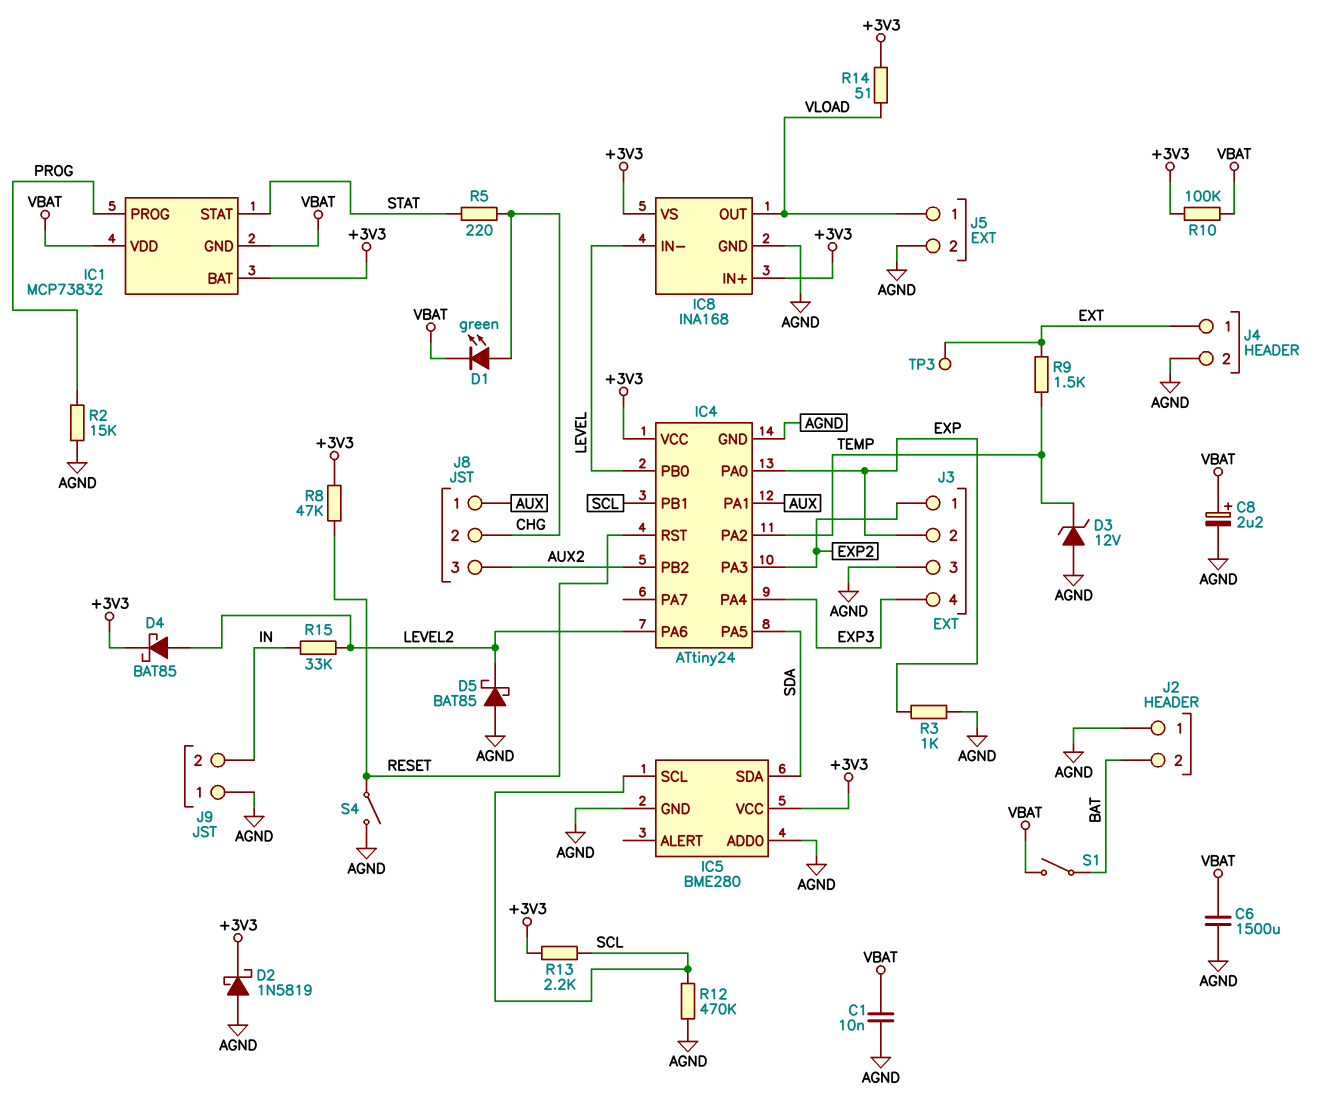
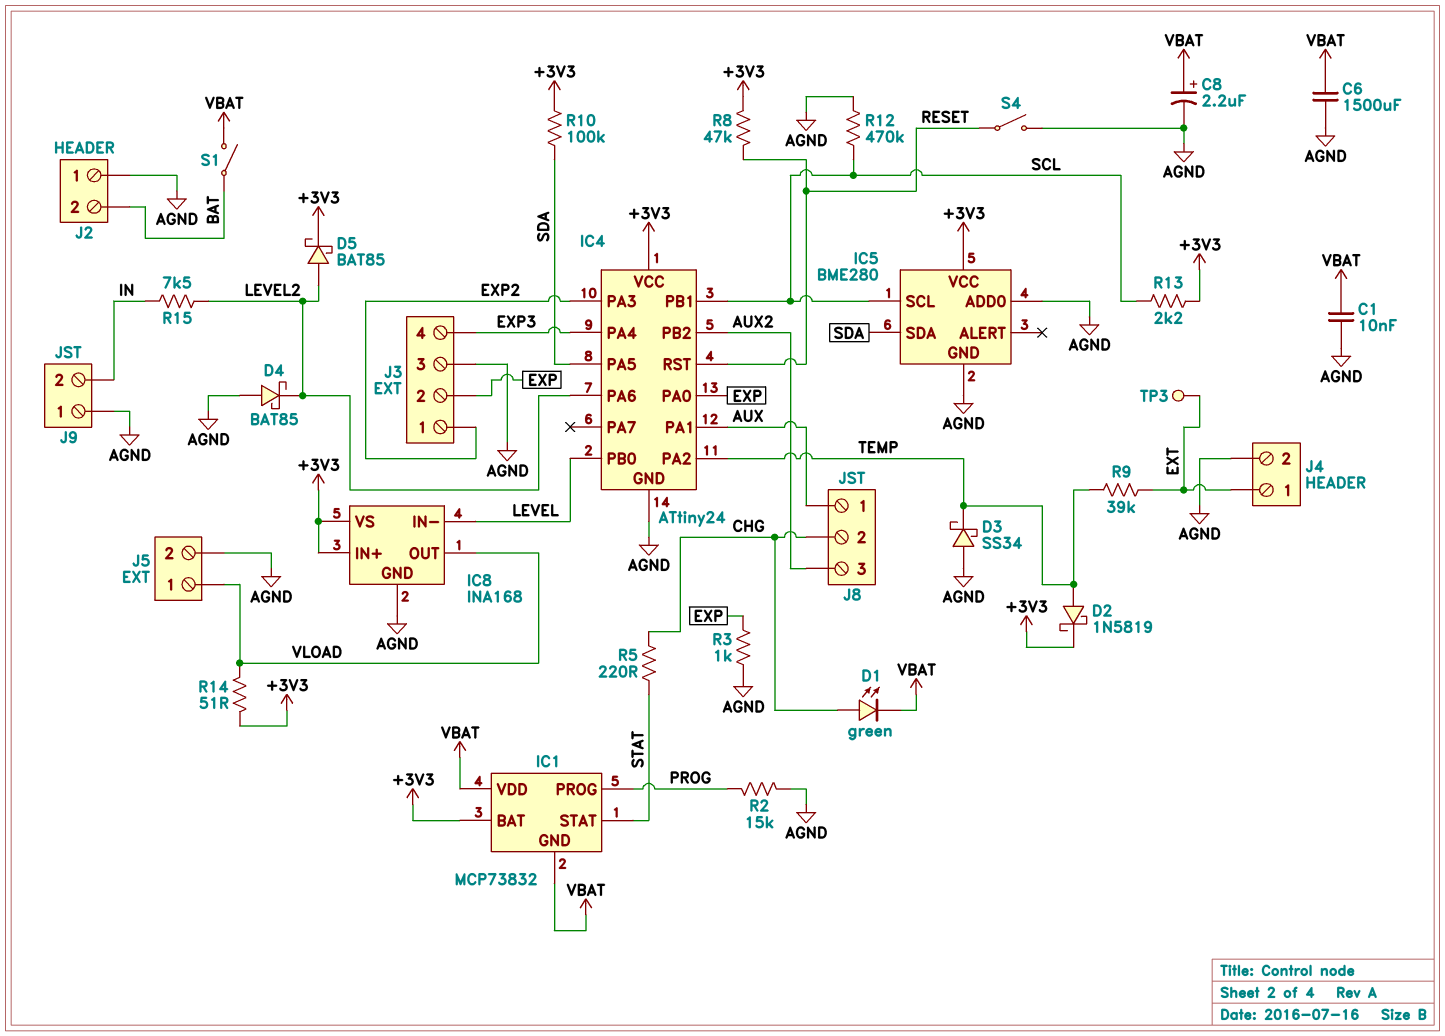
D2: schottky 1N5819 (A AGND, K +3V3) -> schottky 1N5819 (A TEMP, K +3V3)
D3: zener 12V (A AGND, K TEMP) -> schottky SS34 (A AGND, K TEMP)
D4: schottky BAT85 (A LEVEL2, K +3V3) -> schottky BAT85 (A AGND, K LEVEL2)
D5: schottky BAT85 (A AGND, K LEVEL2) -> schottky BAT85 (A LEVEL2, K +3V3)
R9: 1.5k (EXT, TEMP) -> 39k (EXT, TEMP)
R10: 100k (+3V3, VBAT) -> 100k (+3V3, SDA)
R15: 33k (IN, LEVEL2) -> 7.5k (IN, LEVEL2)

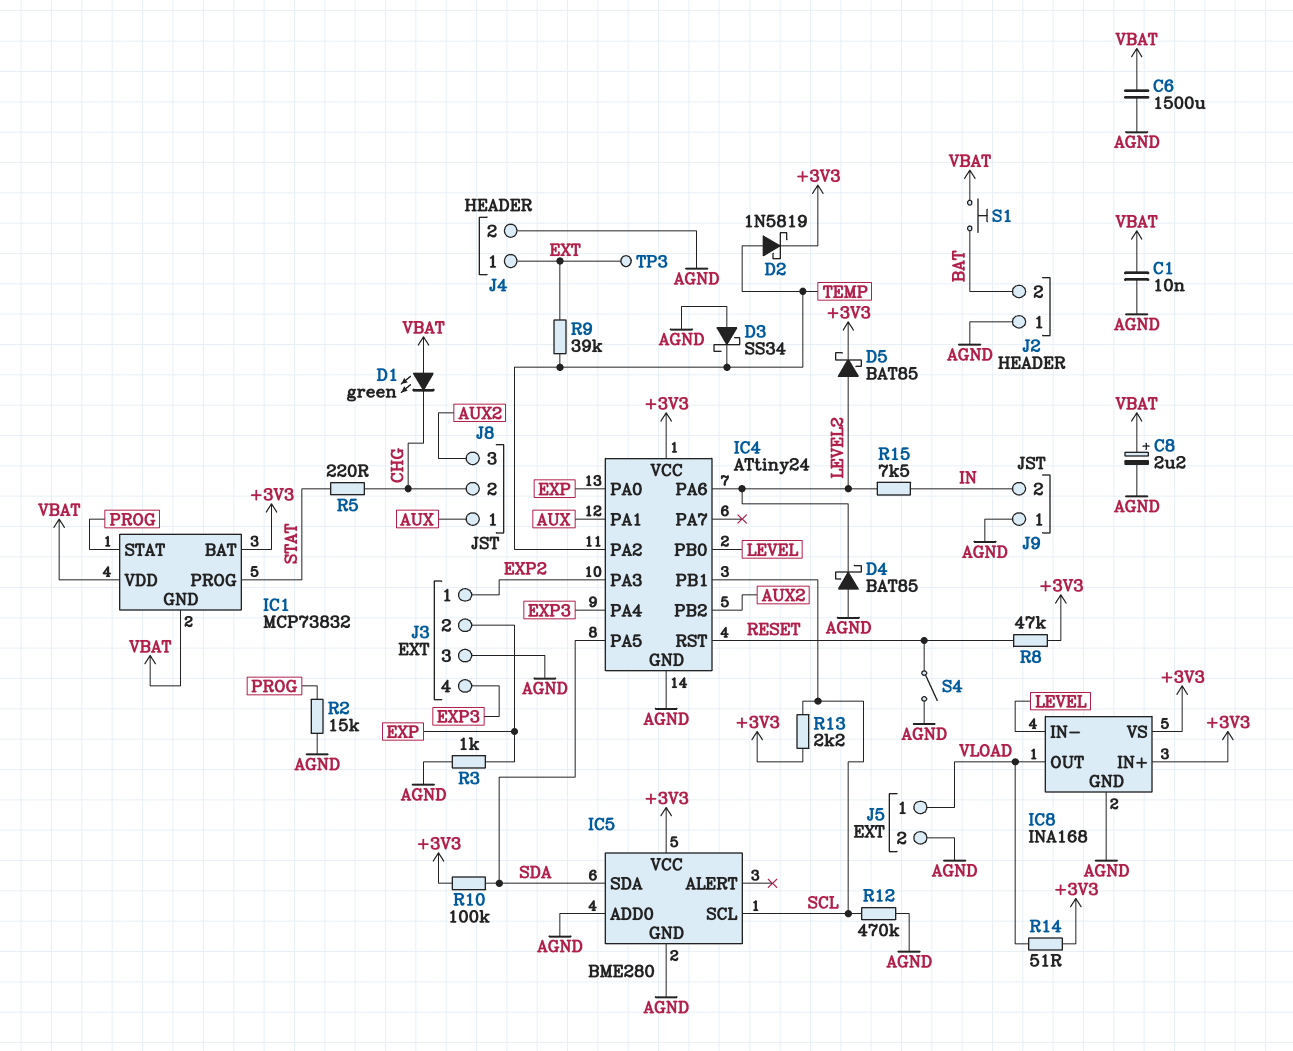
D1: LED green (A CHG, K VBAT) -> LED green (A VBAT, K CHG)
IC1 pin PROG: PROG -> STAT
IC1 pin STAT: STAT -> PROG
S1: switch (BAT, VBAT) -> button (BAT, VBAT)

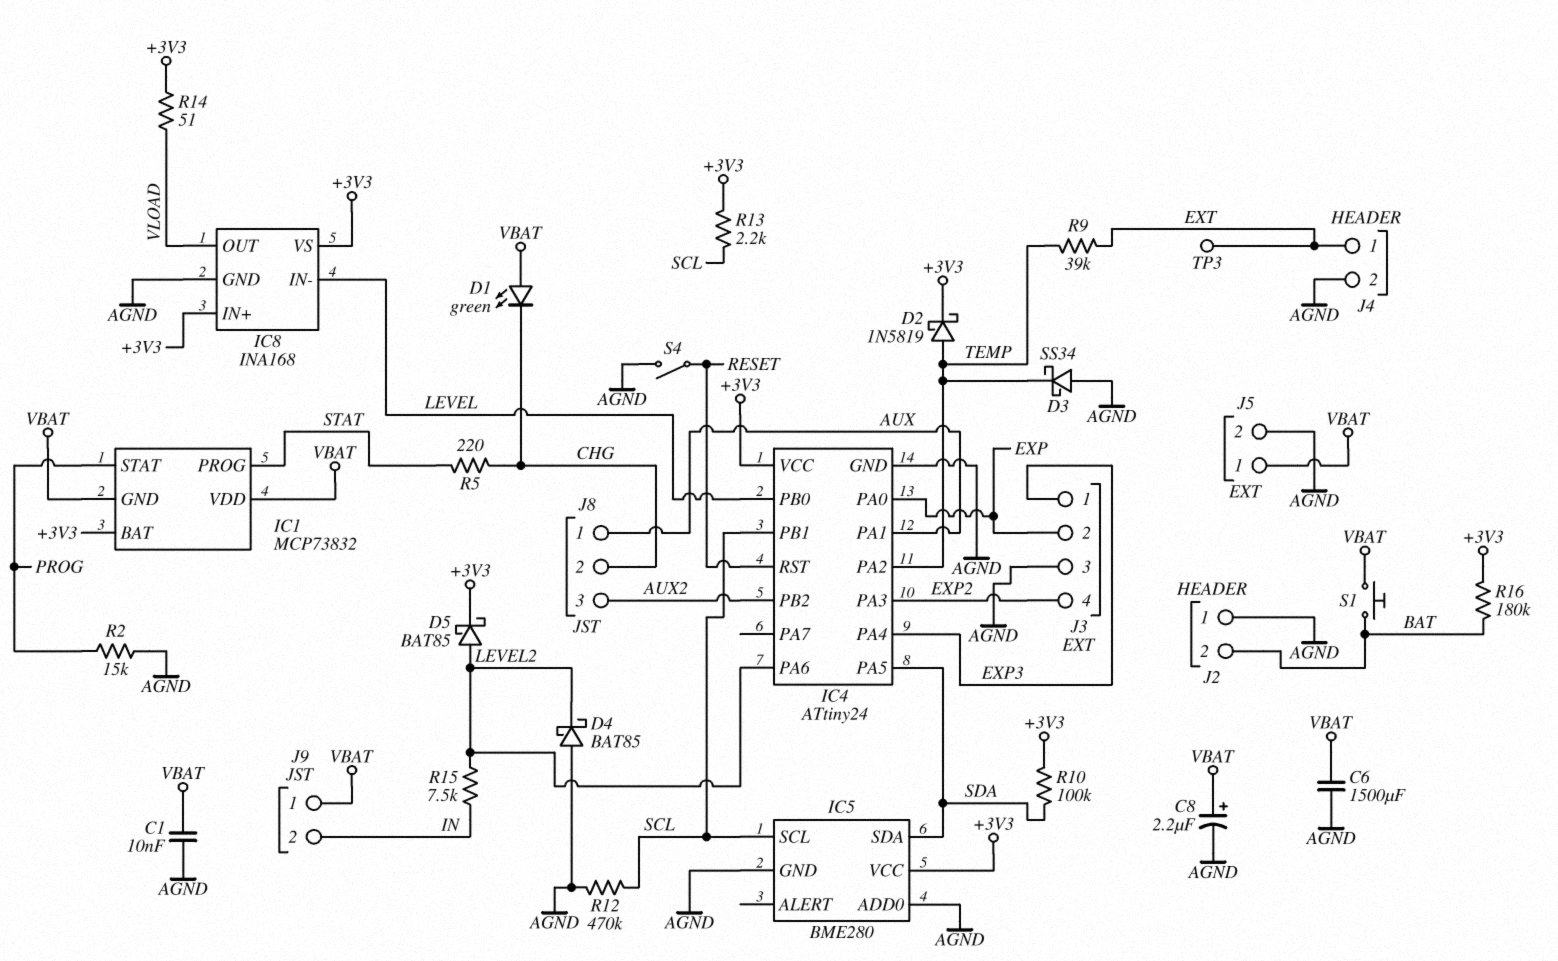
J3 pin 1: EXP2 -> EXP3
J3 pin 4: EXP3 -> EXP2
J5 pin 1: VLOAD -> VBAT
J9 pin 1: AGND -> VBAT
R3: 1k (AGND, EXP) -> none
R8: 47k (+3V3, RESET) -> none
R16: none -> 180k (+3V3, BAT)

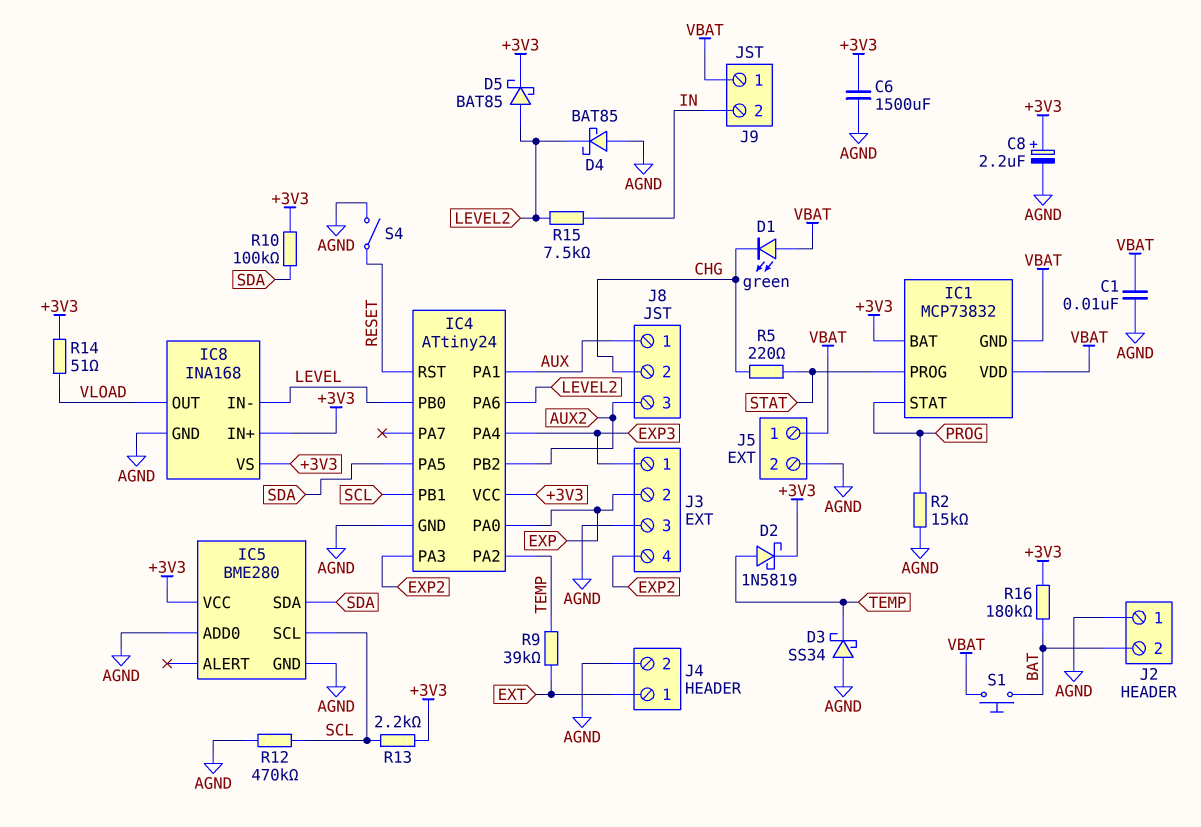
C6: 1500uF (AGND, VBAT) -> 1500uF (+3V3, AGND)
C8: 2.2uF (plus VBAT, minus AGND) -> 2.2uF (plus +3V3, minus AGND)
TP3: test point (EXT) -> none

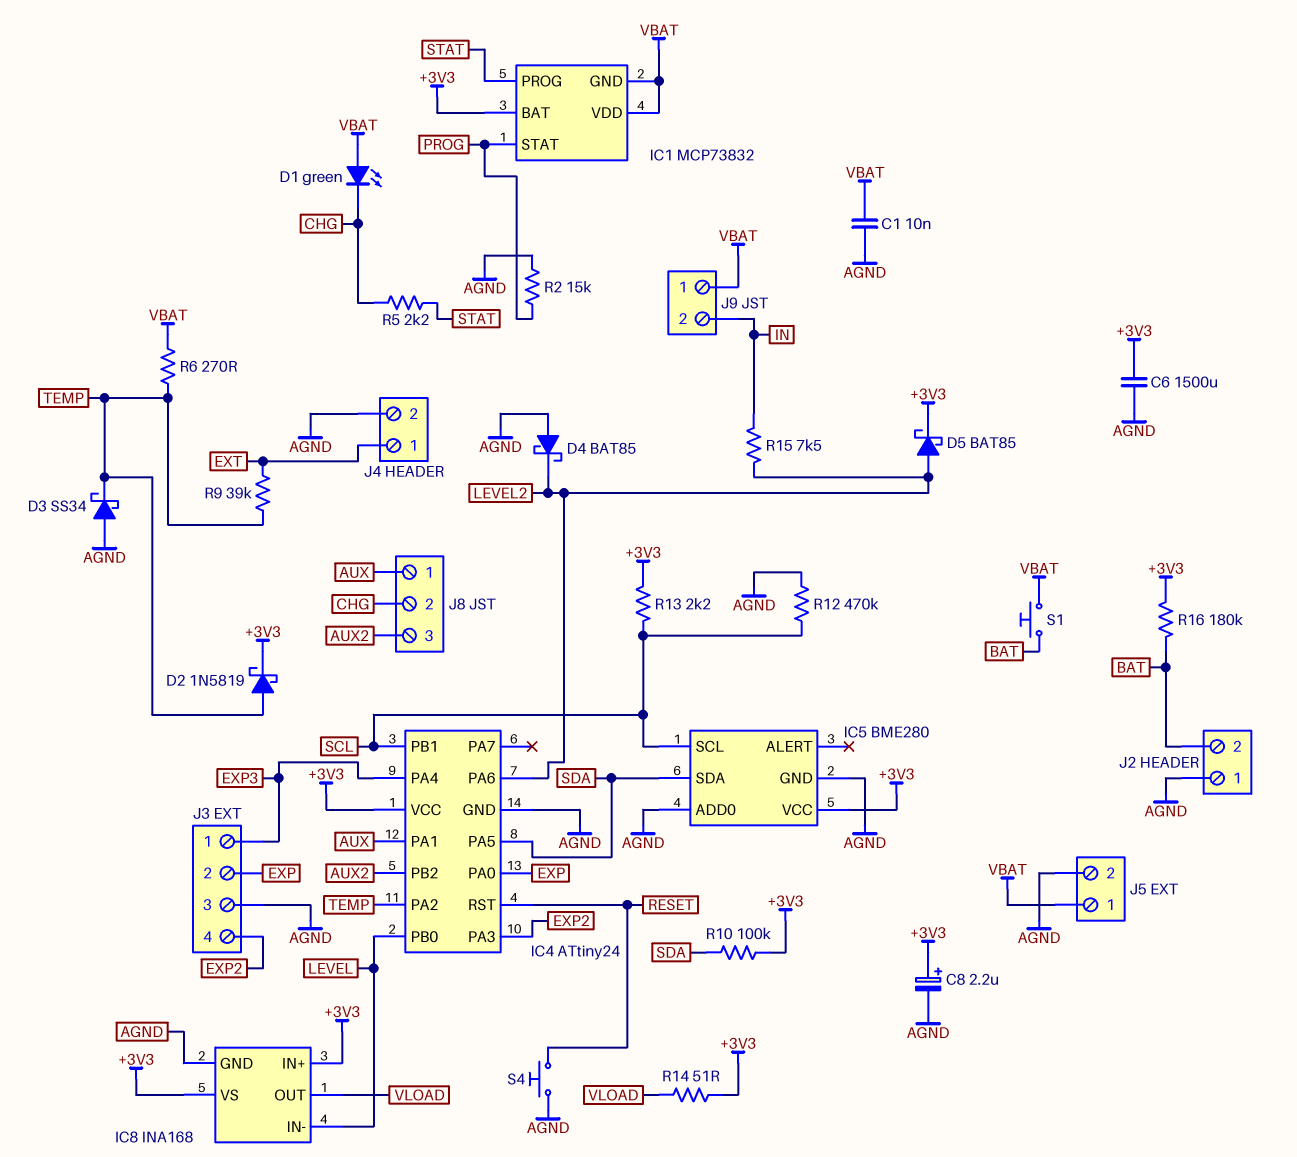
R5: 220 (CHG, STAT) -> 2.2k (CHG, STAT)
R6: none -> 270 (TEMP, VBAT)
S4: switch (AGND, RESET) -> button (AGND, RESET)

